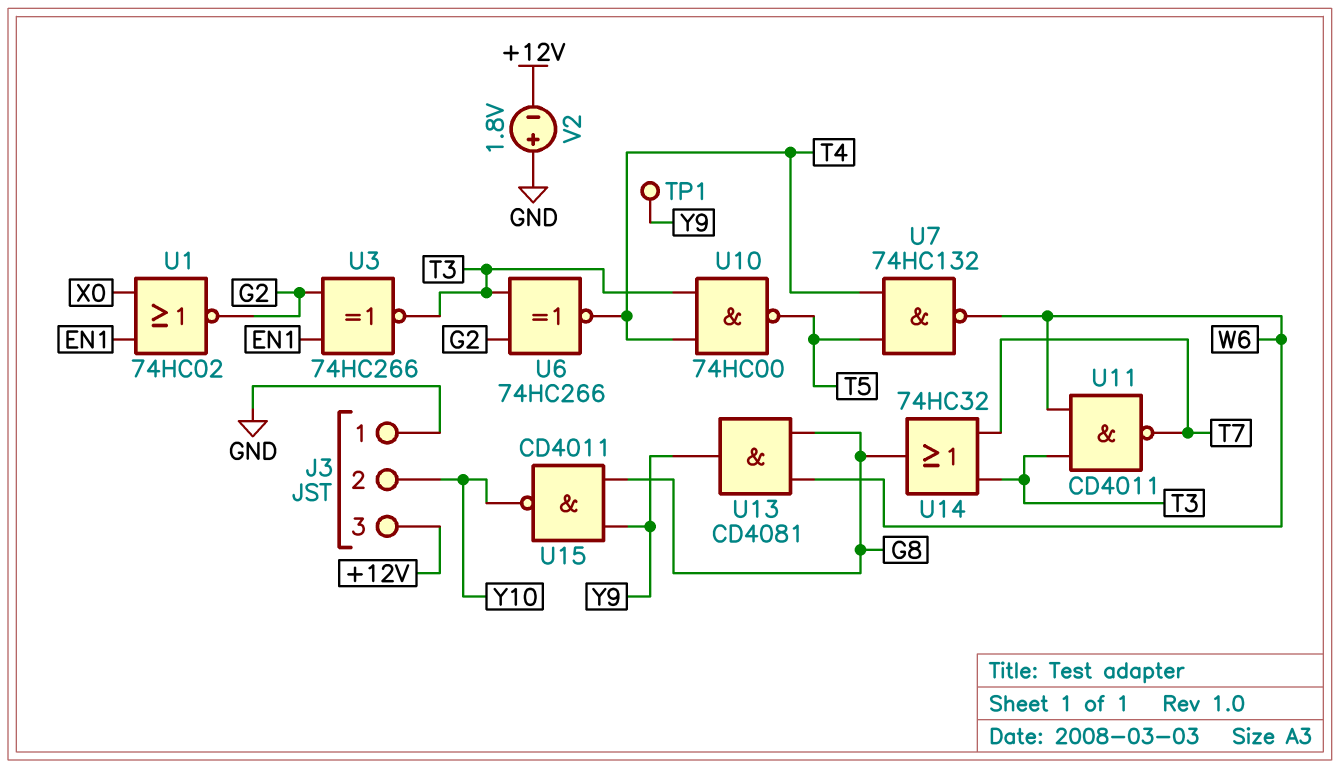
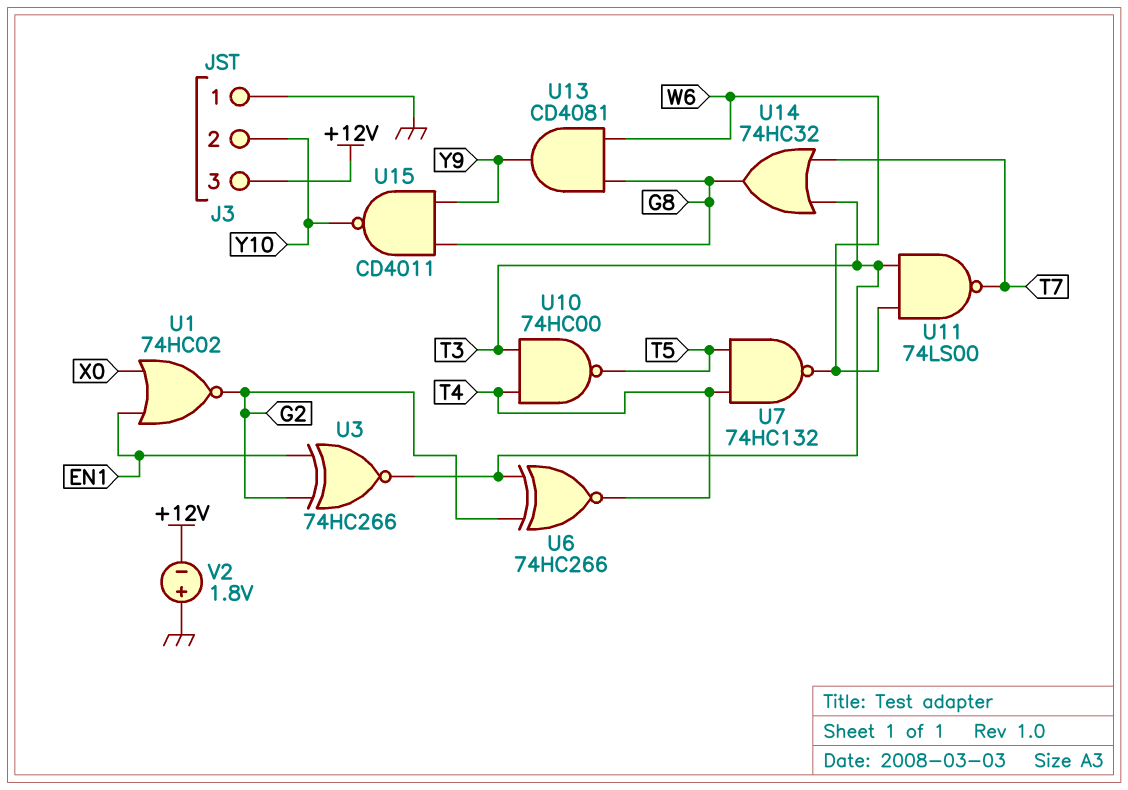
TP1: test point (Y9) -> none
U11: NAND CD4011 (in T3, in W6, out T7) -> NAND 74LS00 (in T3, in W6, out T7)

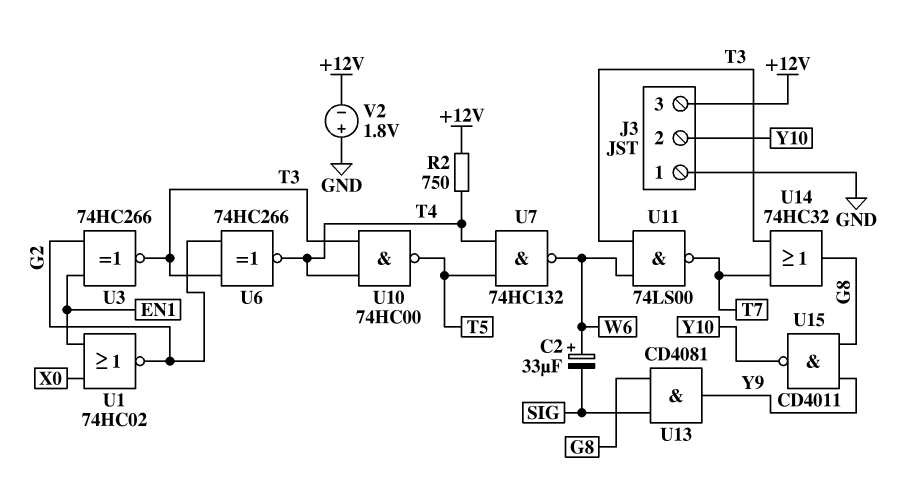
C2: none -> 33uF (plus W6, minus SIG)
R2: none -> 750 (+12V, T4)
U13: AND CD4081 (in G8, in W6, out Y9) -> AND CD4081 (in G8, in SIG, out Y9)

